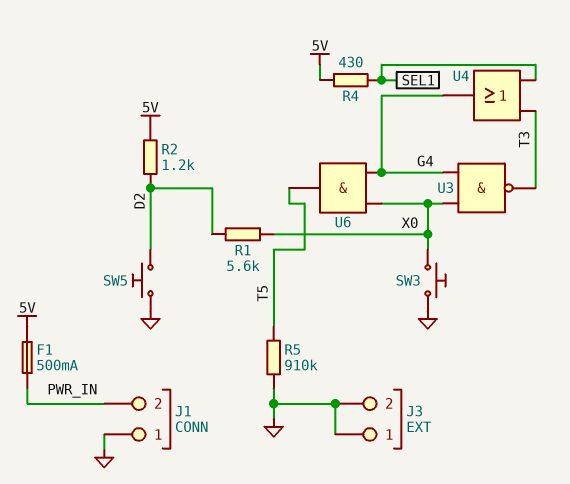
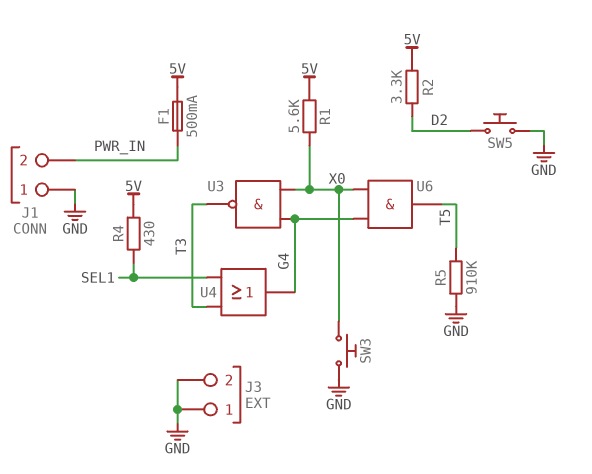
R1: 5.6k (D2, X0) -> 5.6k (5V, X0)
R2: 1.2k (5V, D2) -> 3.3k (5V, D2)

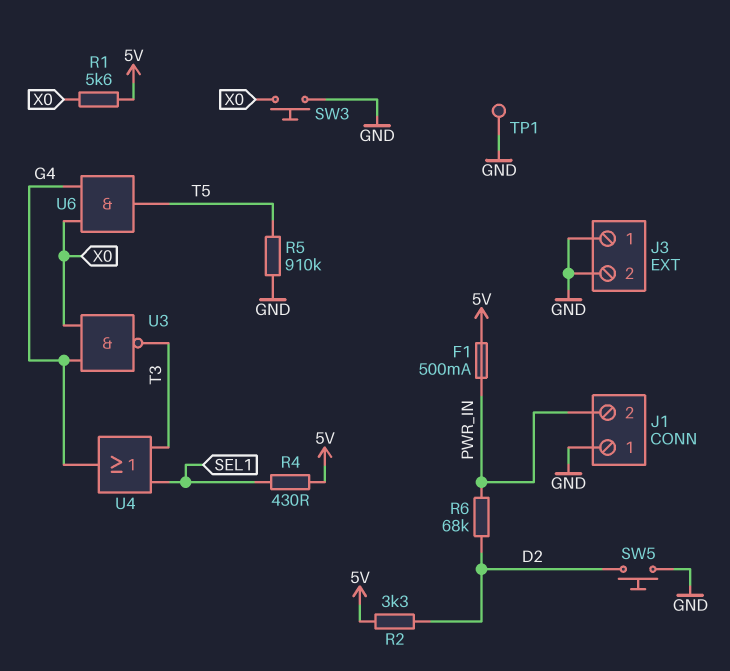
R6: none -> 68k (D2, PWR_IN)
TP1: none -> test point (GND)

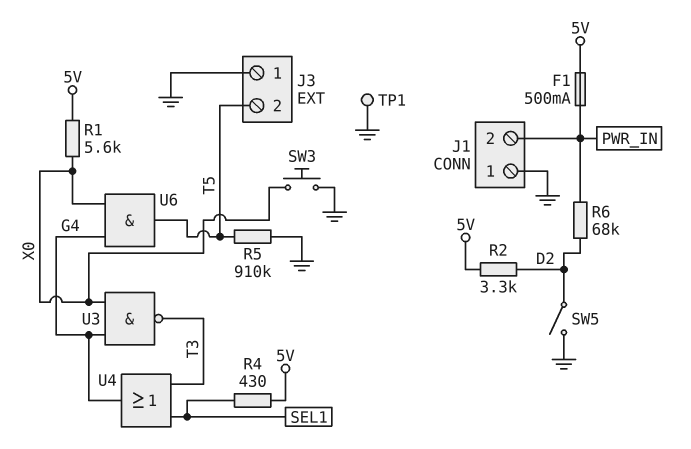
J3 pin 2: GND -> T5
SW5: button (D2, GND) -> switch (D2, GND)

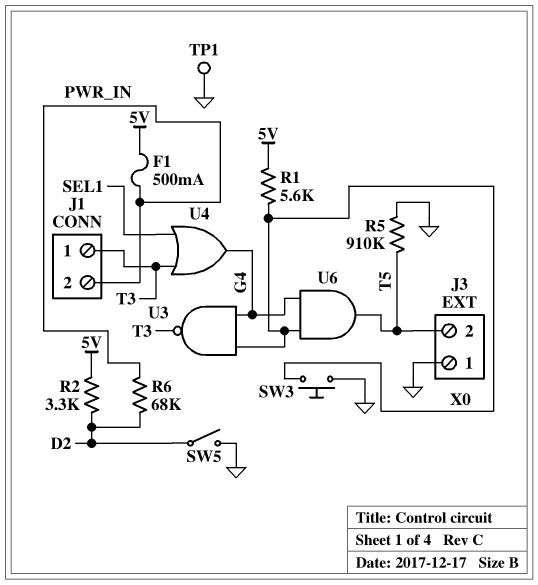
J1 pin 1: GND -> T3
R4: 430 (5V, SEL1) -> none

